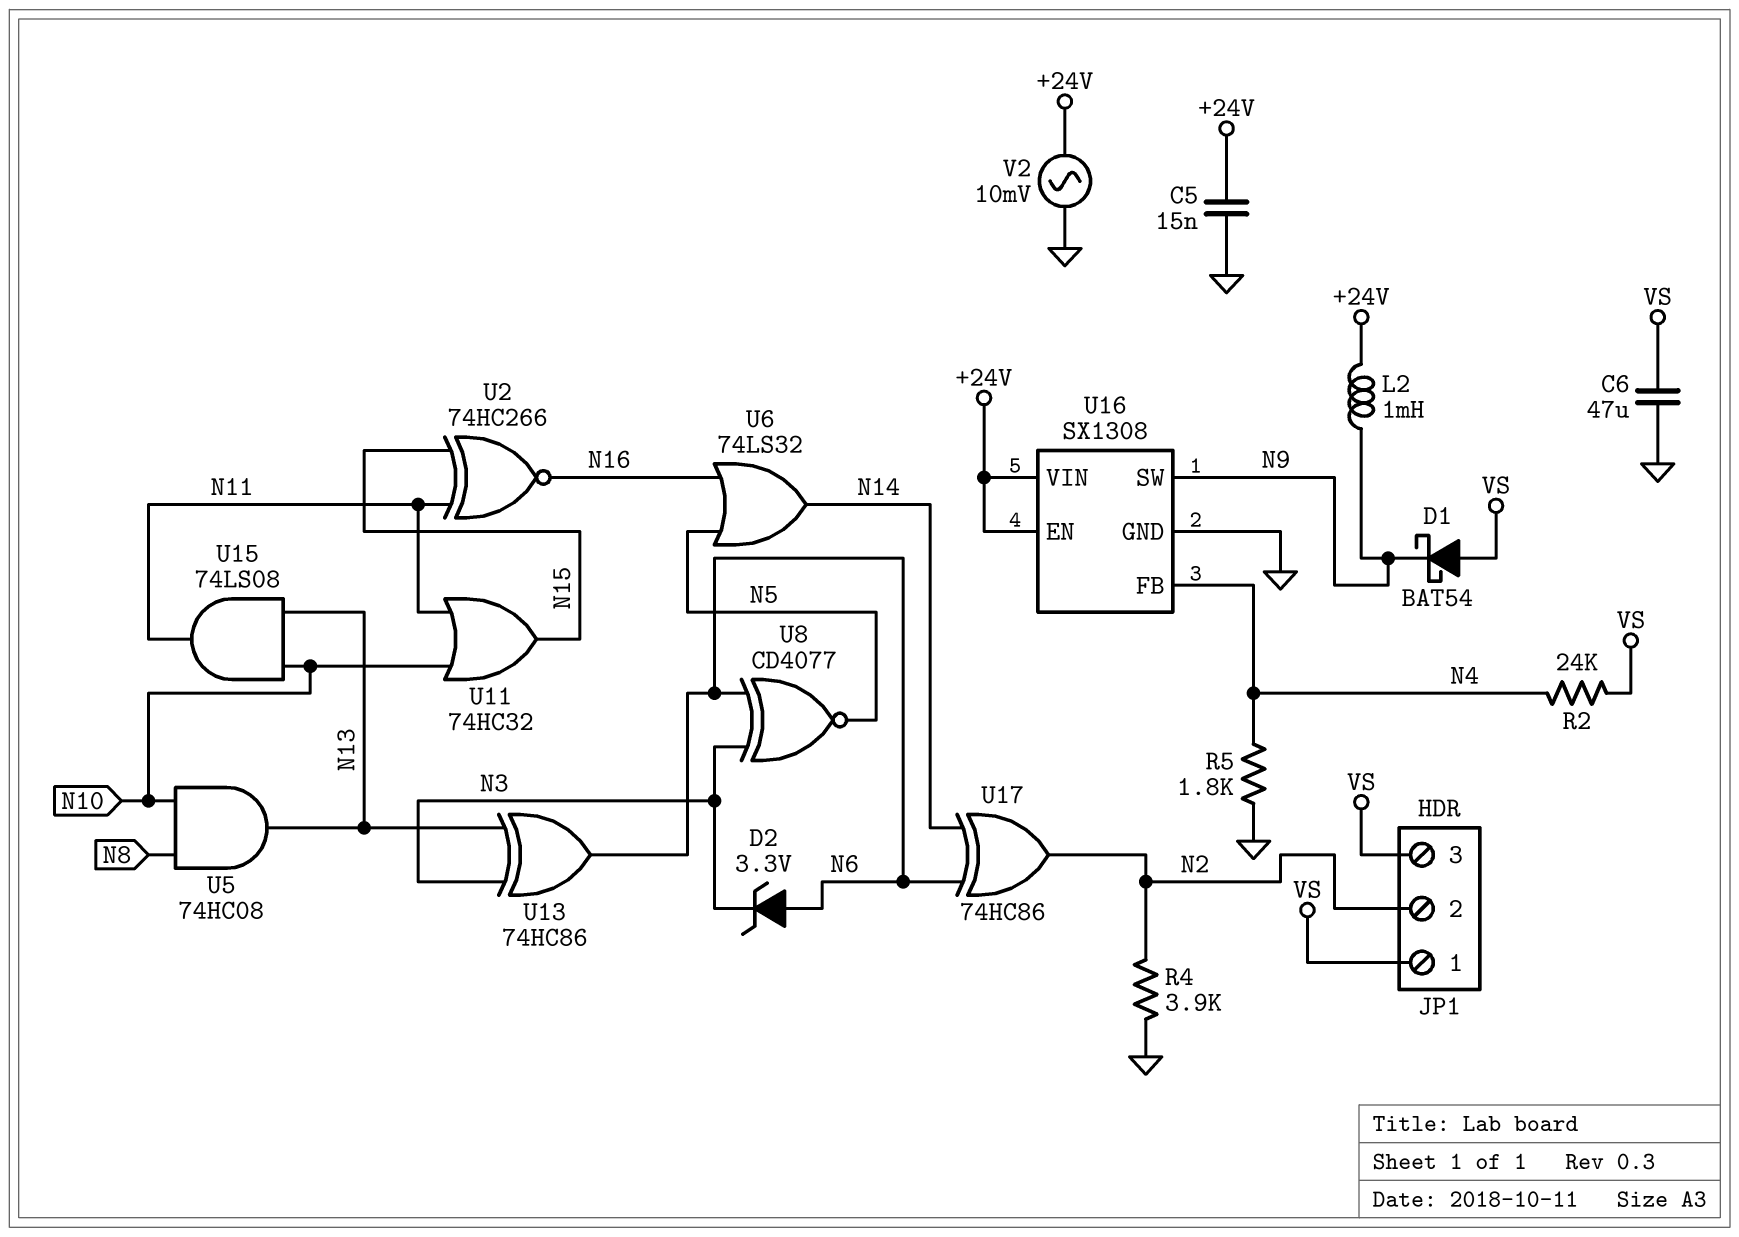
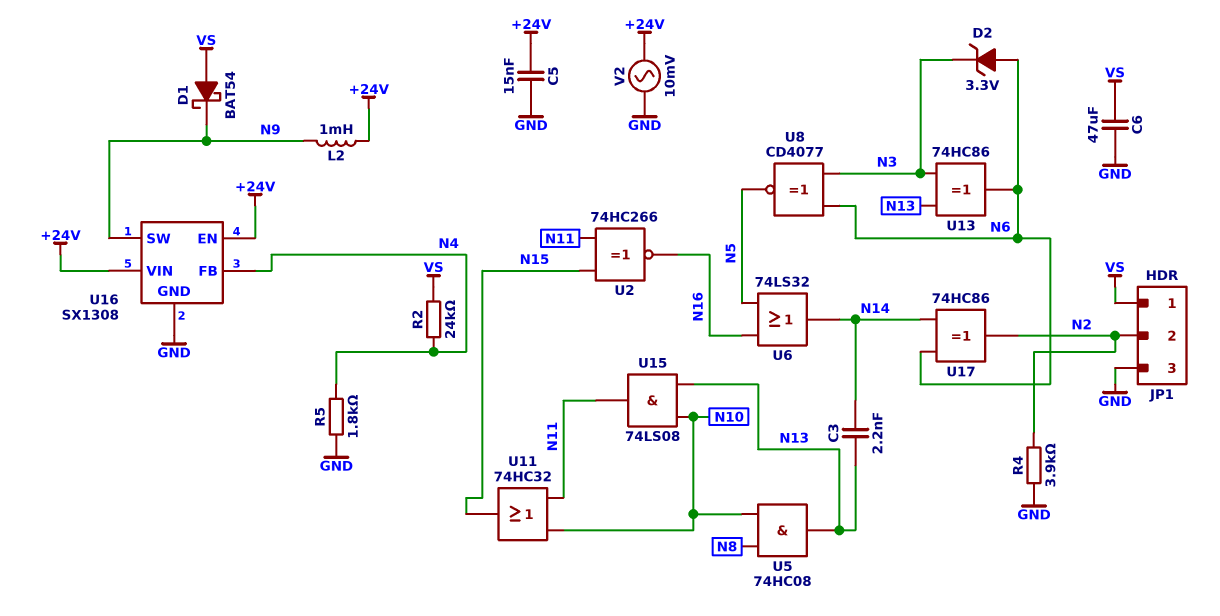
C3: none -> 2.2nF (N13, N14)
JP1 pin 3: VS -> GND

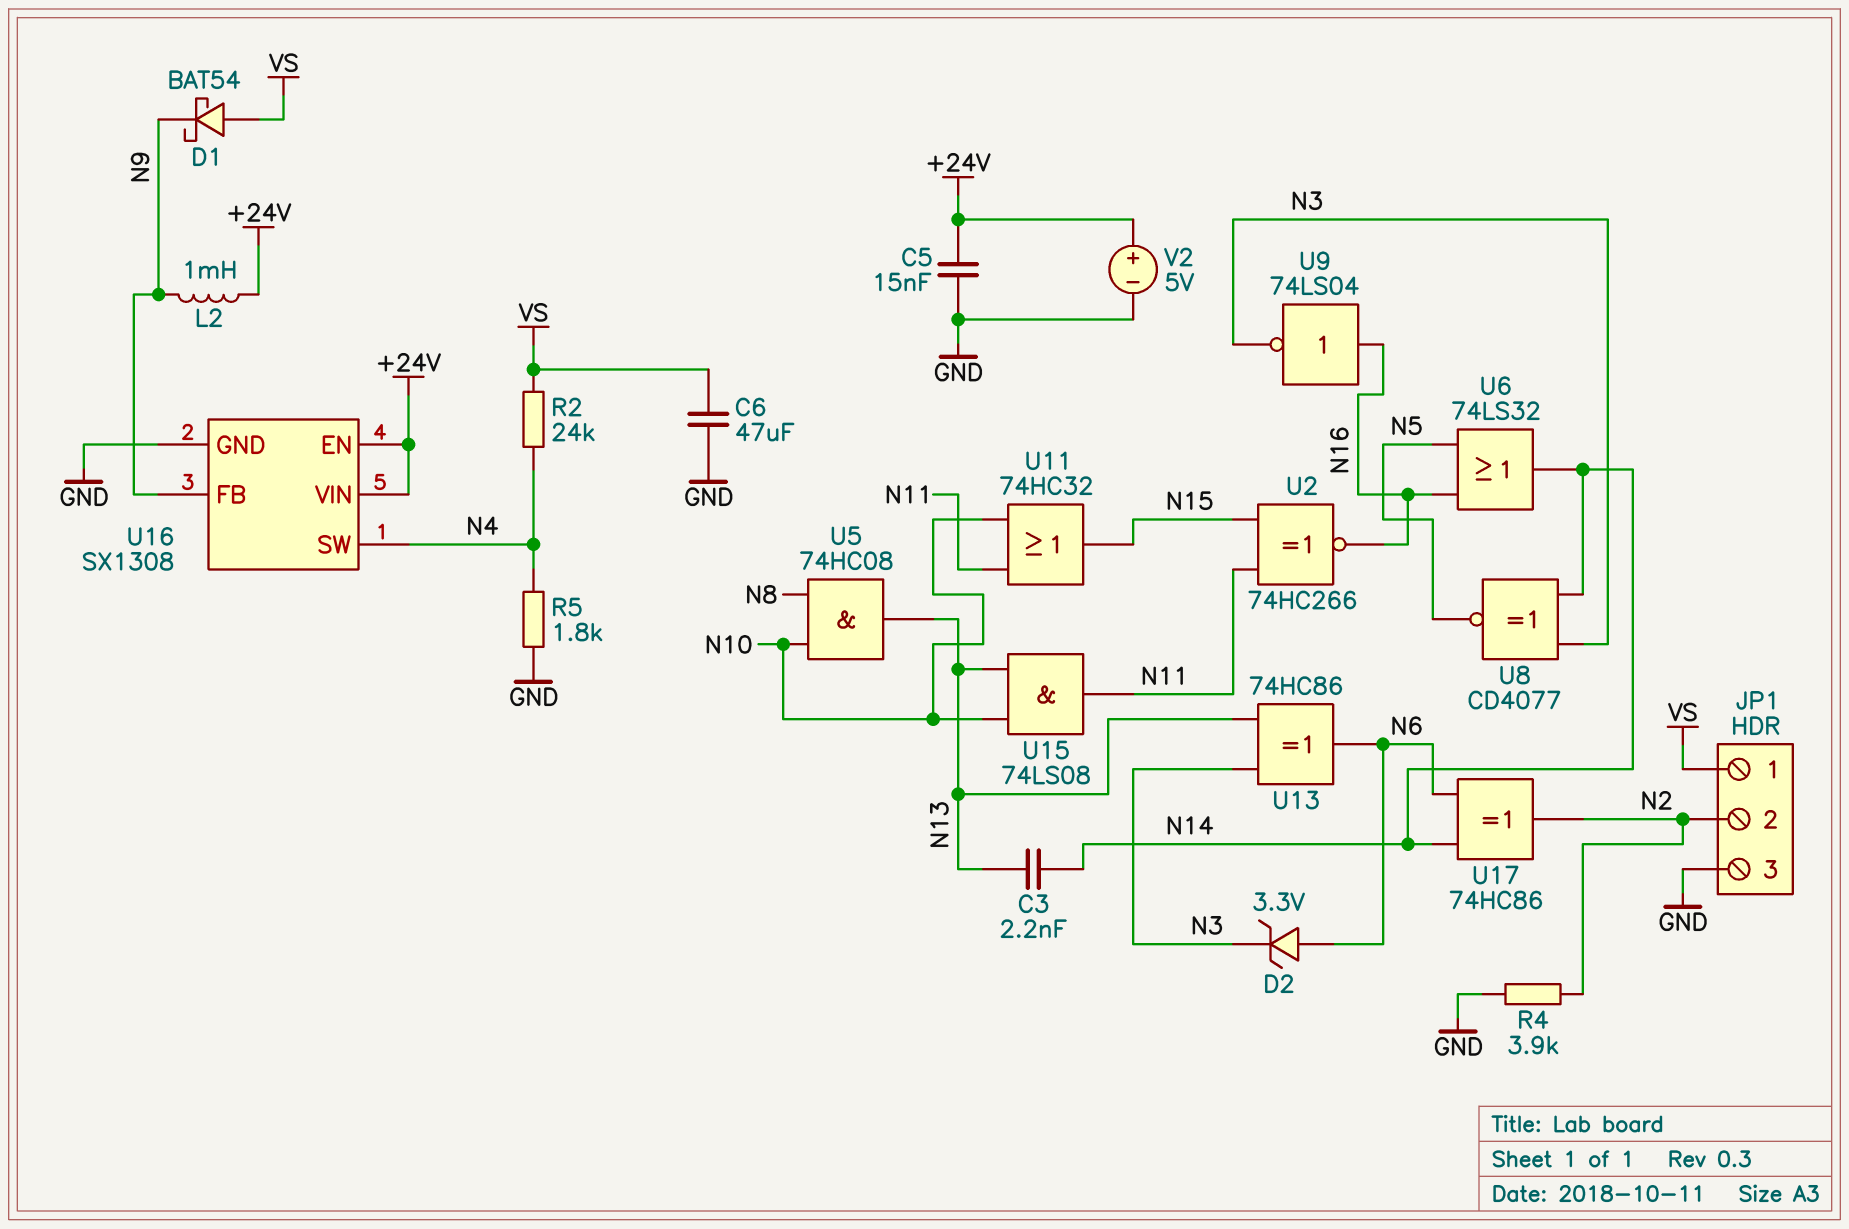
U8: XNOR CD4077 (in N3, in N6, out N5) -> XNOR CD4077 (in N3, in N14, out N5)
U9: none -> NOT 74LS04 (in N16, out N3)
U16 pin FB: N4 -> N9
U16 pin SW: N9 -> N4
V2: AC 10mV (+24V, GND) -> 5V (plus +24V, minus GND)

